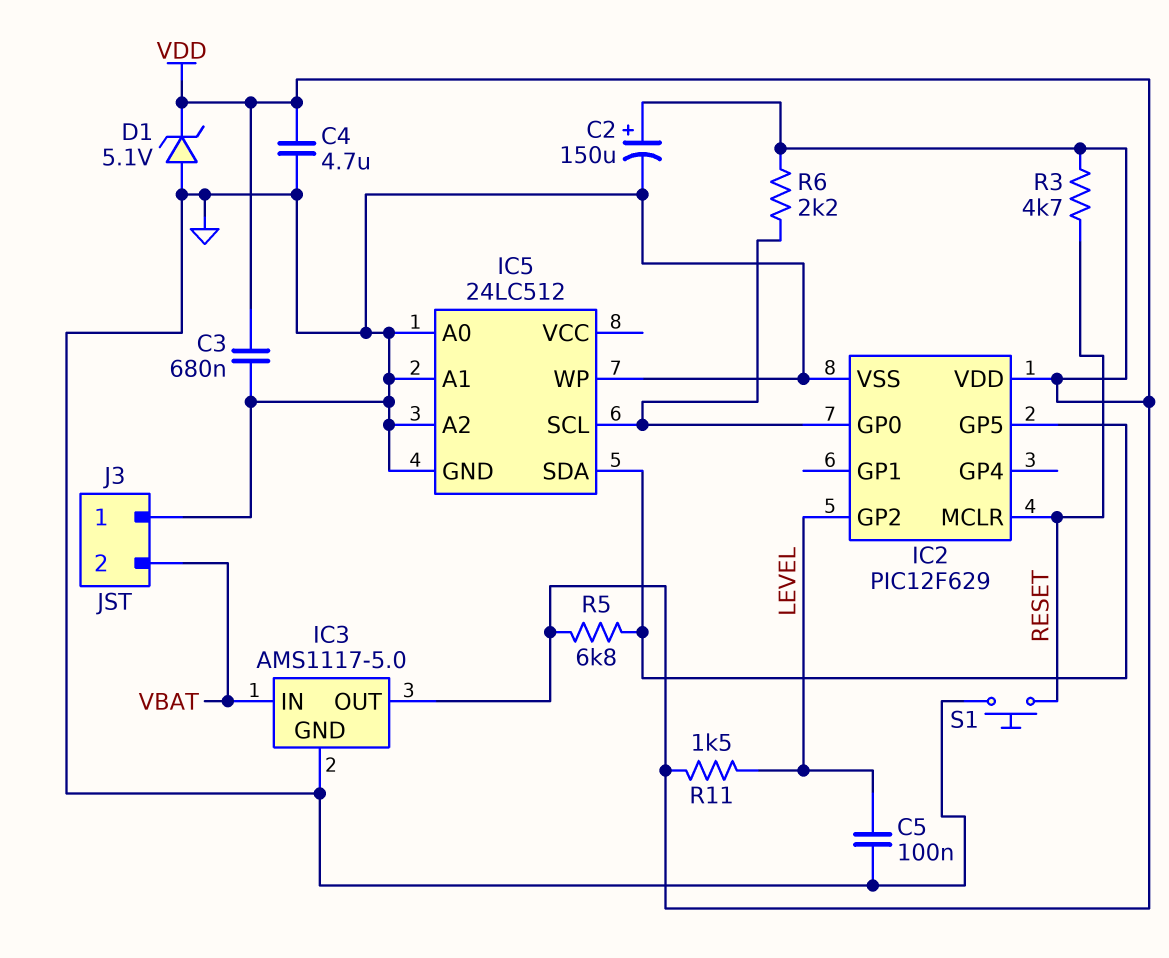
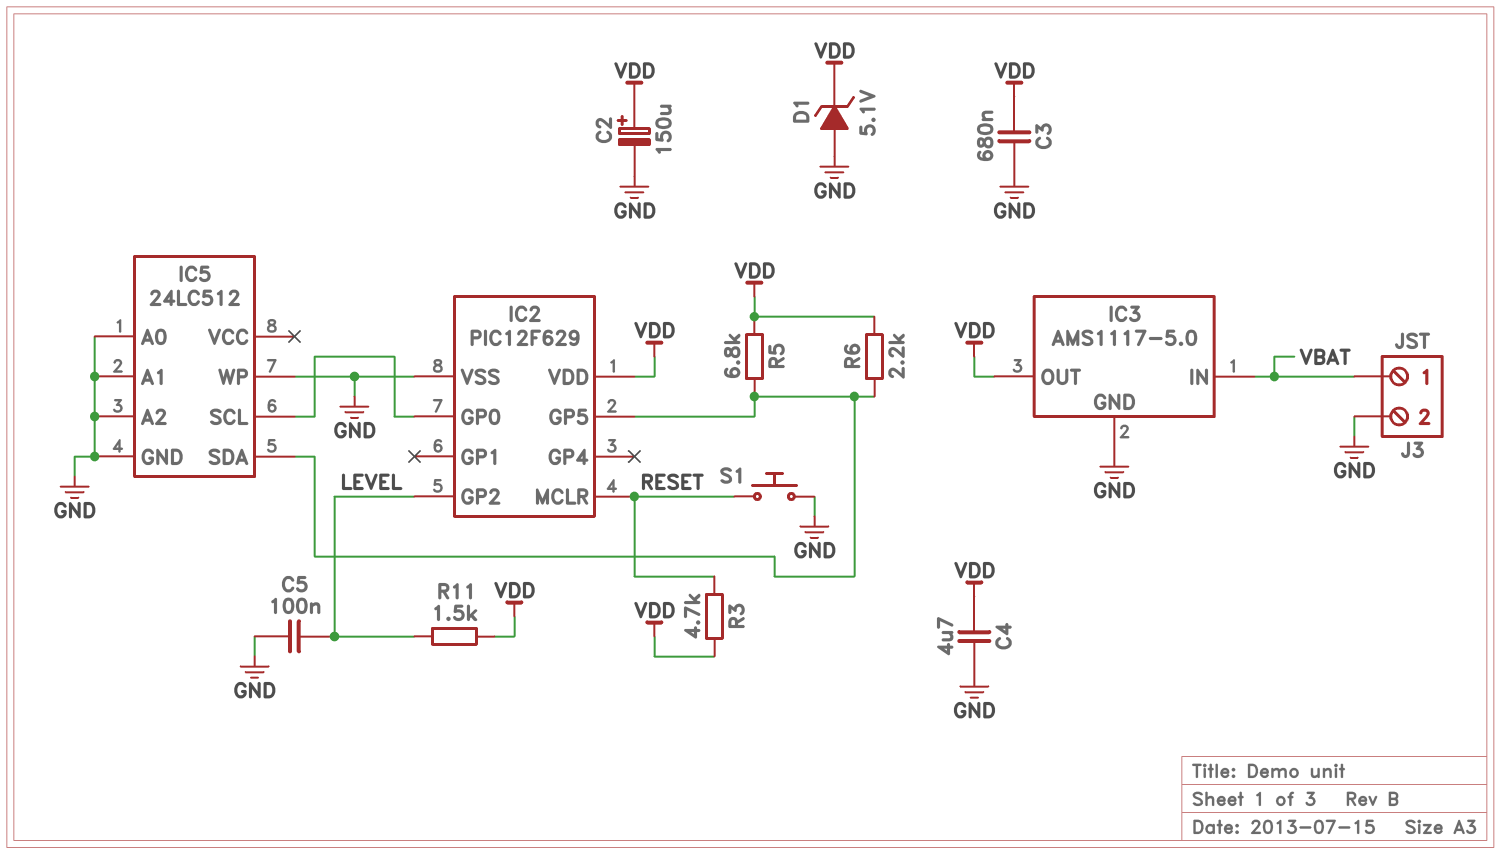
J3 pin 1: GND -> VBAT
J3 pin 2: VBAT -> GND
R6: 2.2k (IC2/GP0, VDD) -> 2.2k (IC2/GP5, VDD)

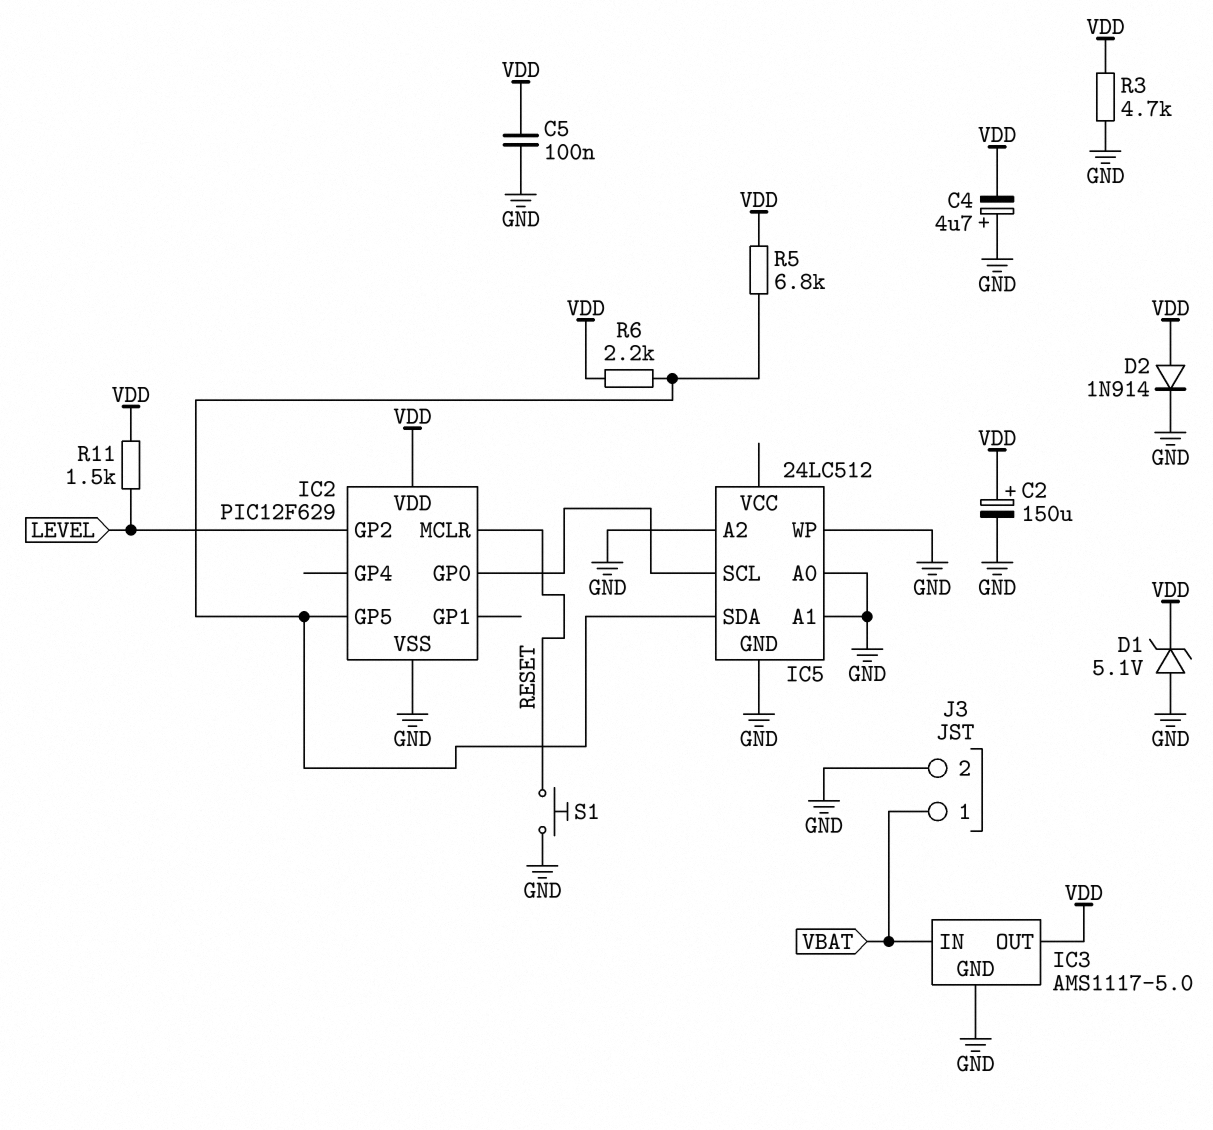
C3: 680nF (GND, VDD) -> none
C4: 4.7uF (GND, VDD) -> 4.7uF (plus GND, minus VDD)
C5: 100nF (GND, LEVEL) -> 100nF (GND, VDD)
D2: none -> diode 1N914 (A VDD, K GND)
R3: 4.7k (RESET, VDD) -> 4.7k (GND, VDD)

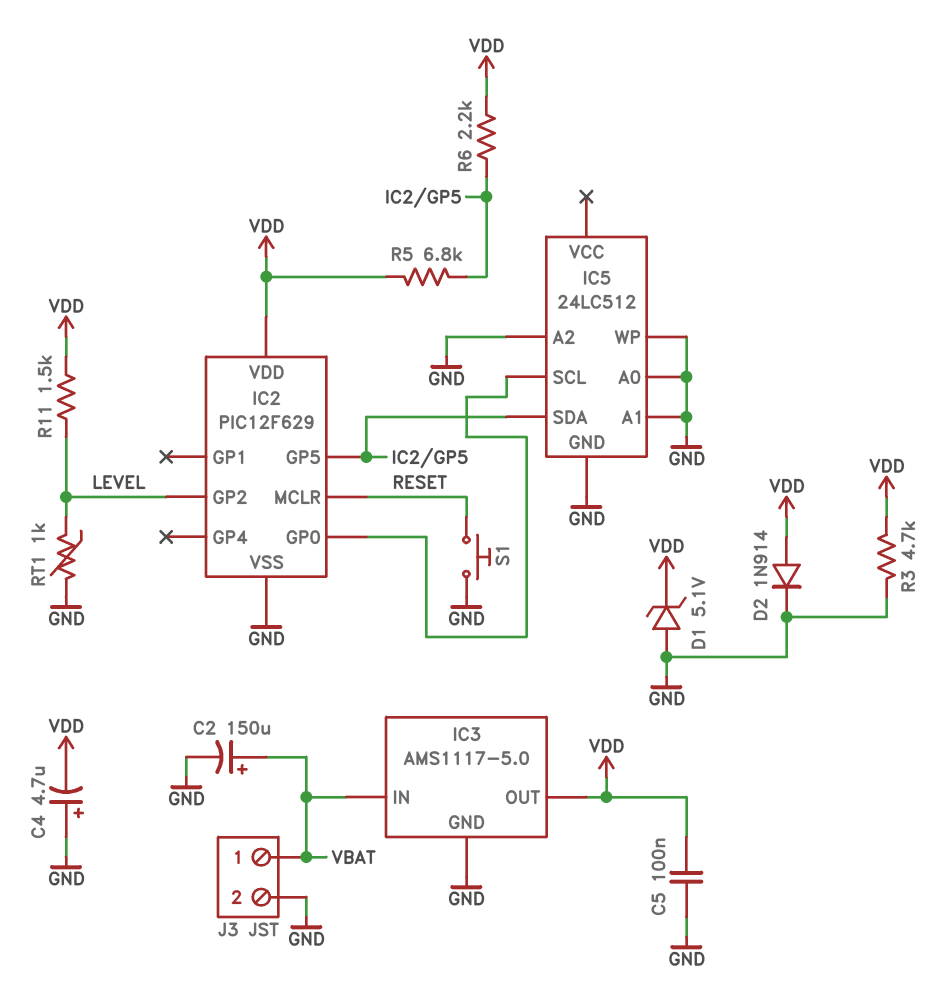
C2: 150uF (plus VDD, minus GND) -> 150uF (plus VBAT, minus GND)
RT1: none -> 1k (GND, LEVEL)

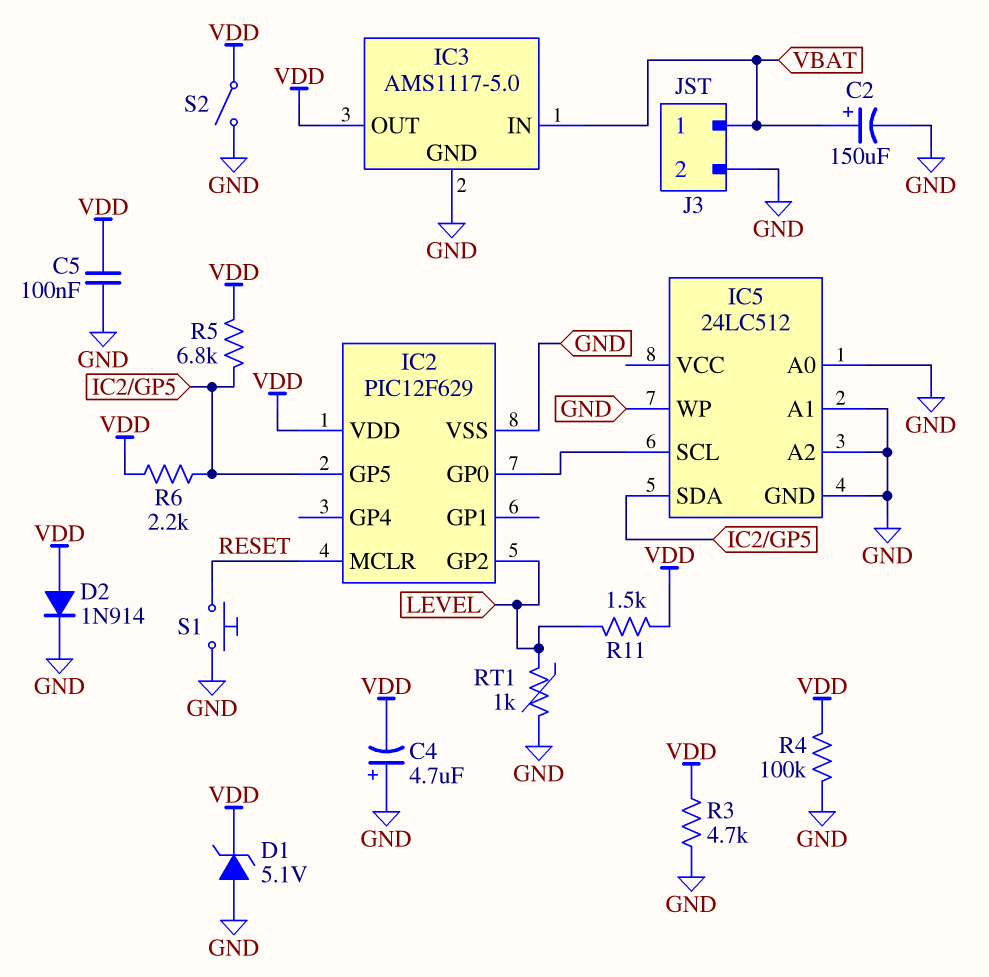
R4: none -> 100k (GND, VDD)
S2: none -> switch (GND, VDD)

